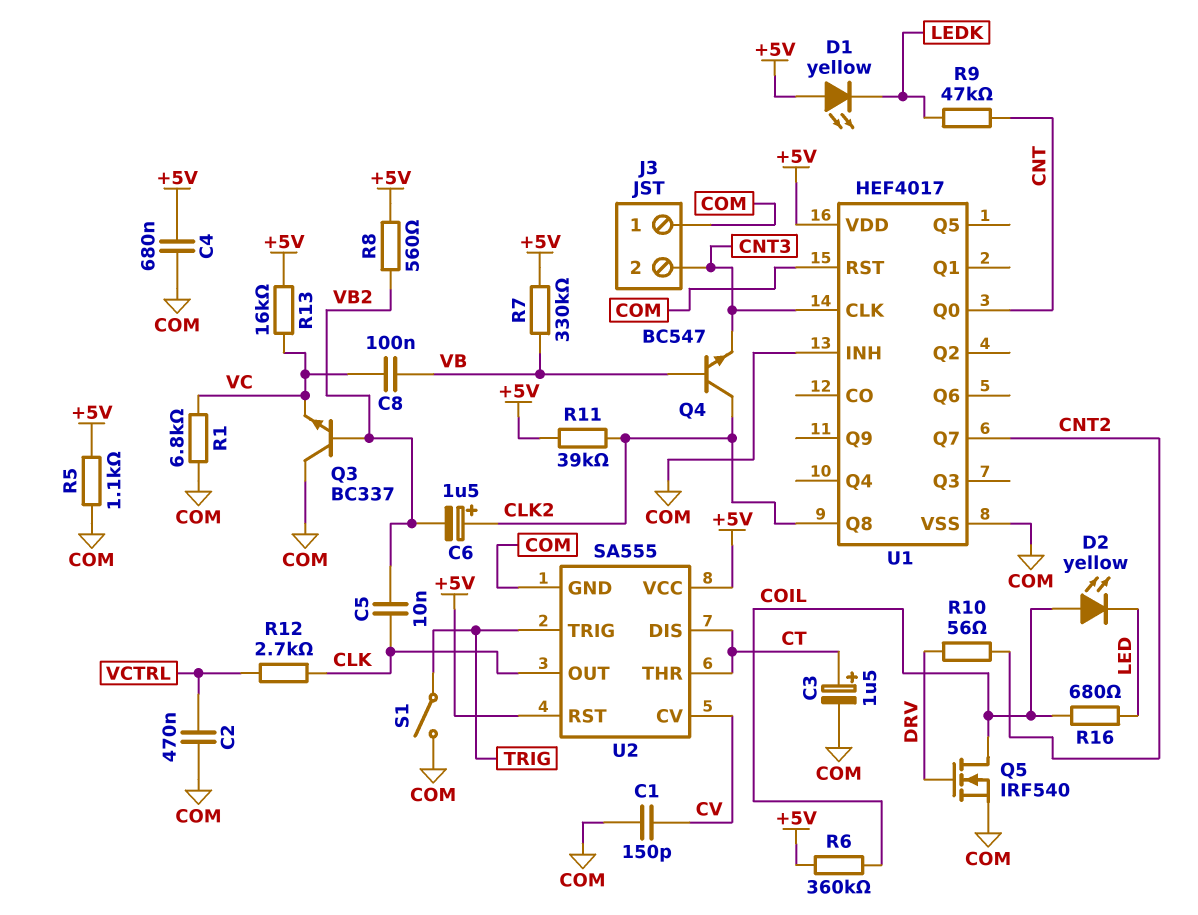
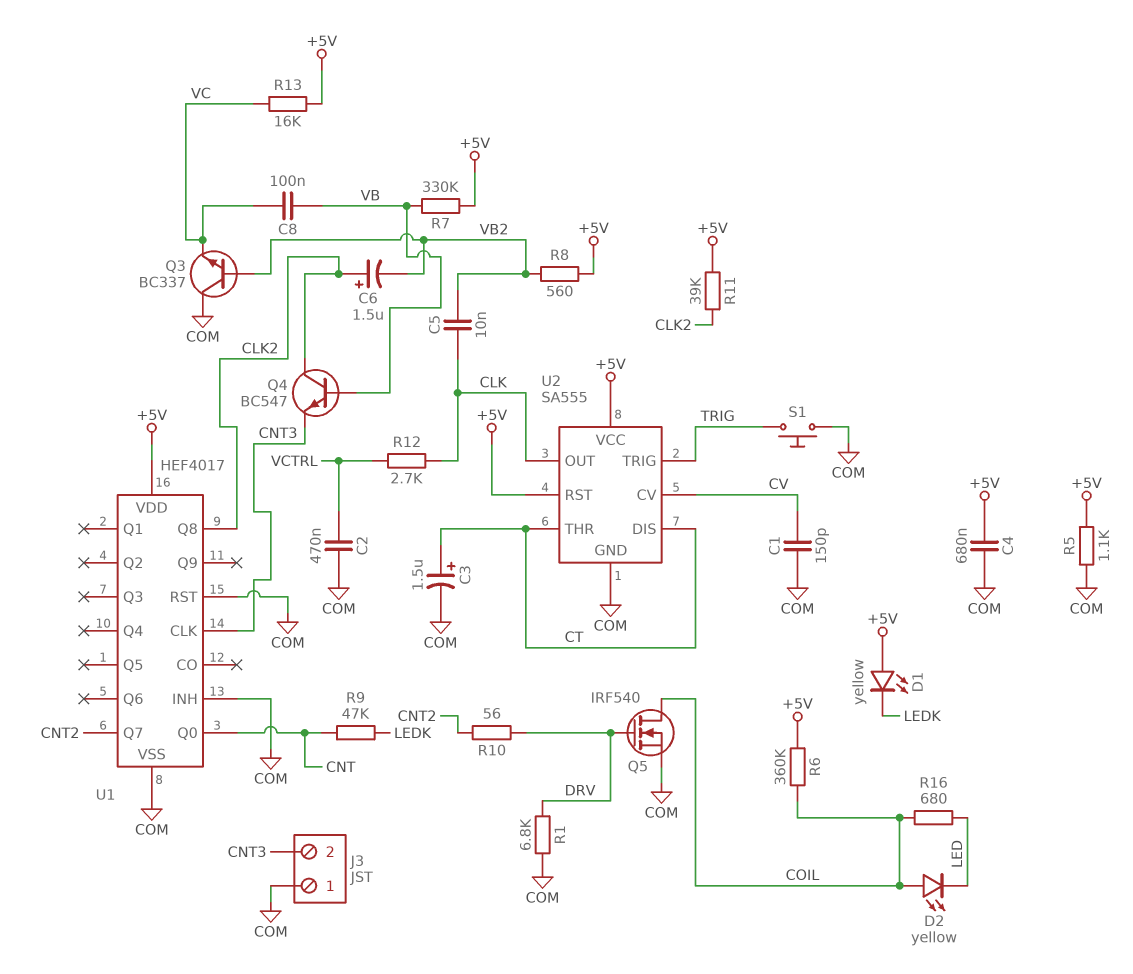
R1: 6.8k (COM, VC) -> 6.8k (COM, DRV)
S1: switch (COM, TRIG) -> button (COM, TRIG)

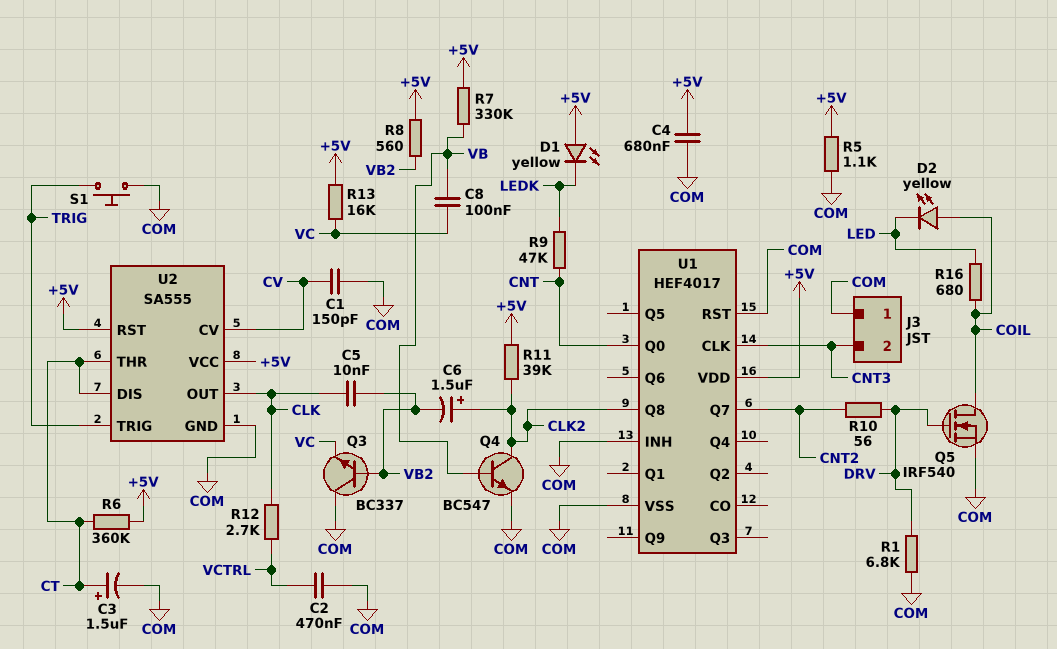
Q4: NPN BC547 (B VB, C CLK2, E CNT3) -> NPN BC547 (B VB, C CLK2, E COM)
R6: 360k (+5V, COIL) -> 360k (+5V, CT)

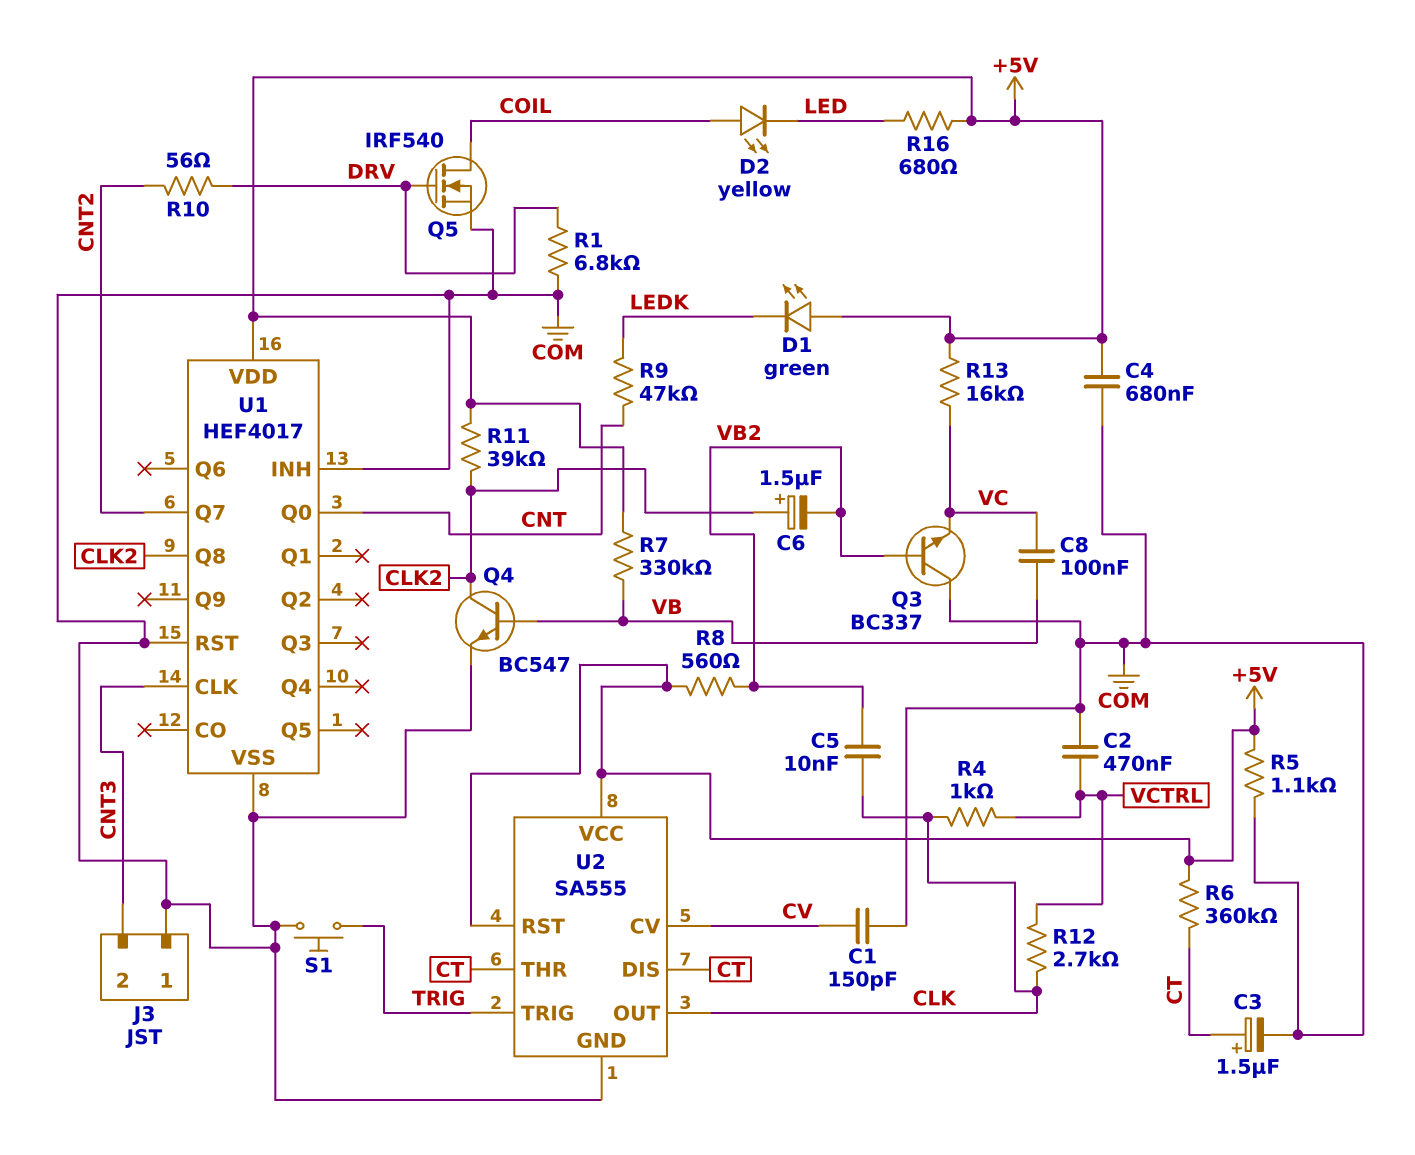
D1: LED yellow (A +5V, K LEDK) -> LED green (A +5V, K LEDK)
R4: none -> 1k (CLK, VCTRL)
R16: 680 (COIL, LED) -> 680 (+5V, LED)

